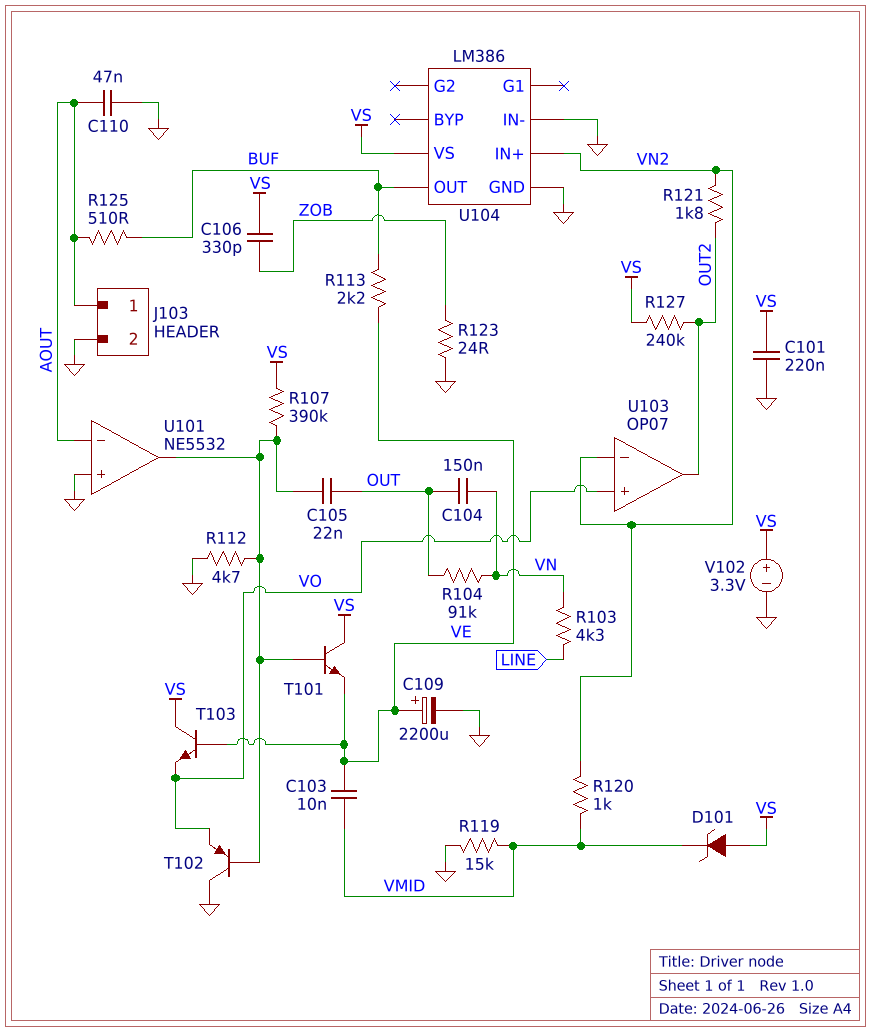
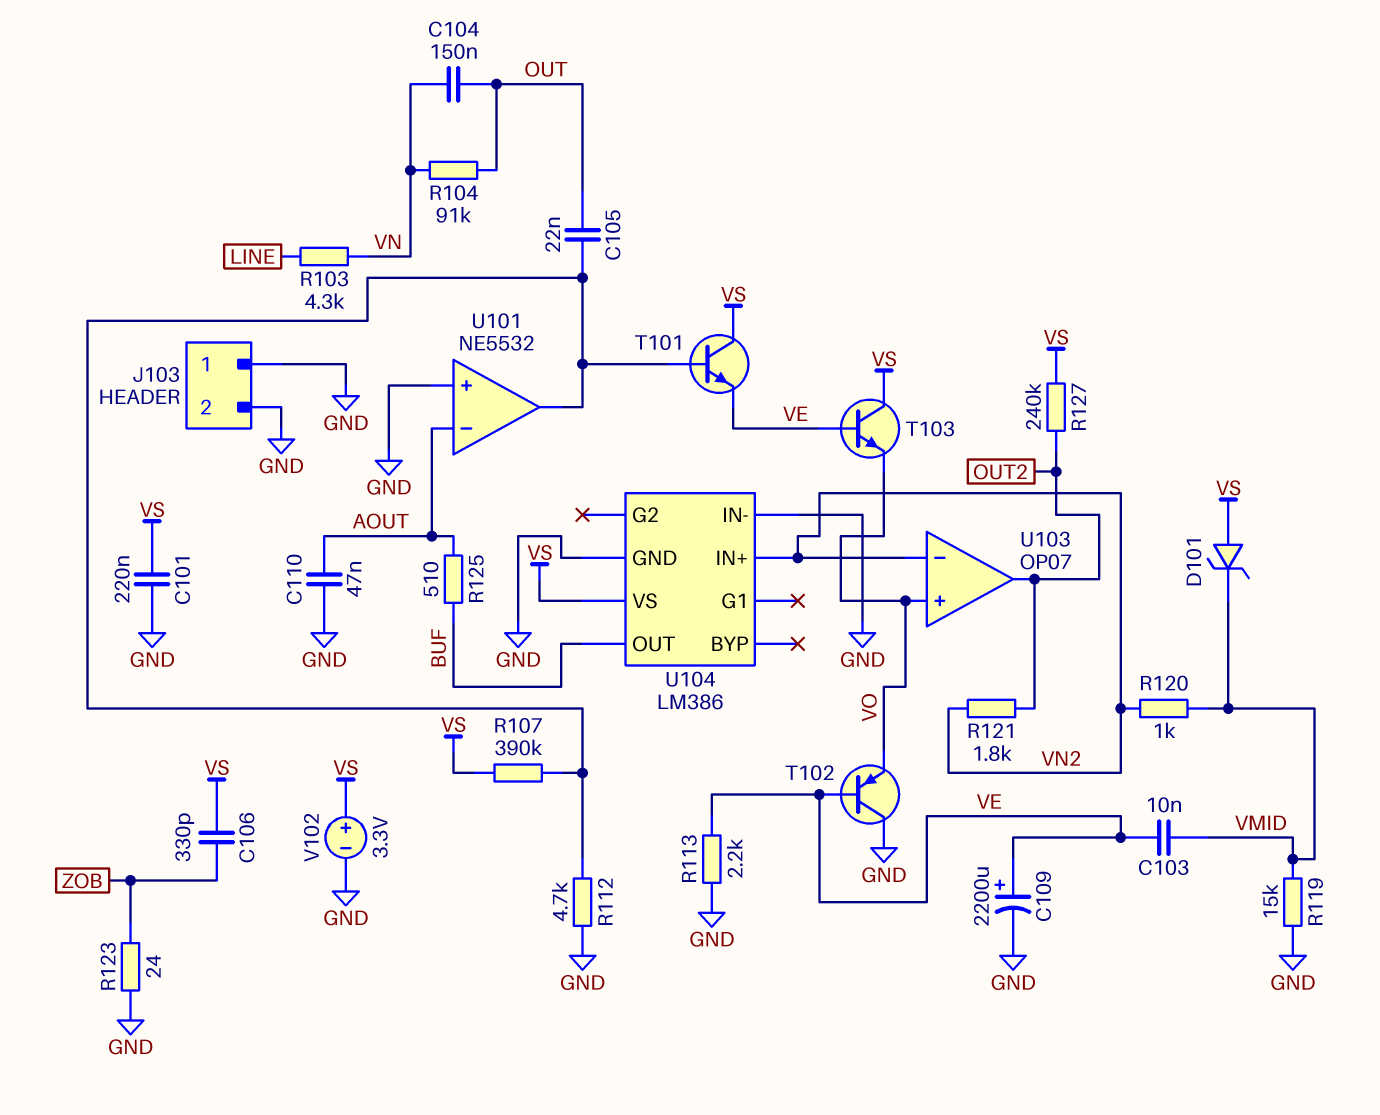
J103 pin 1: AOUT -> GND
R113: 2.2k (BUF, VE) -> 2.2k (GND, VE)
T102: PNP (B U101/out, C GND, E VO) -> PNP (B VE, C GND, E VO)

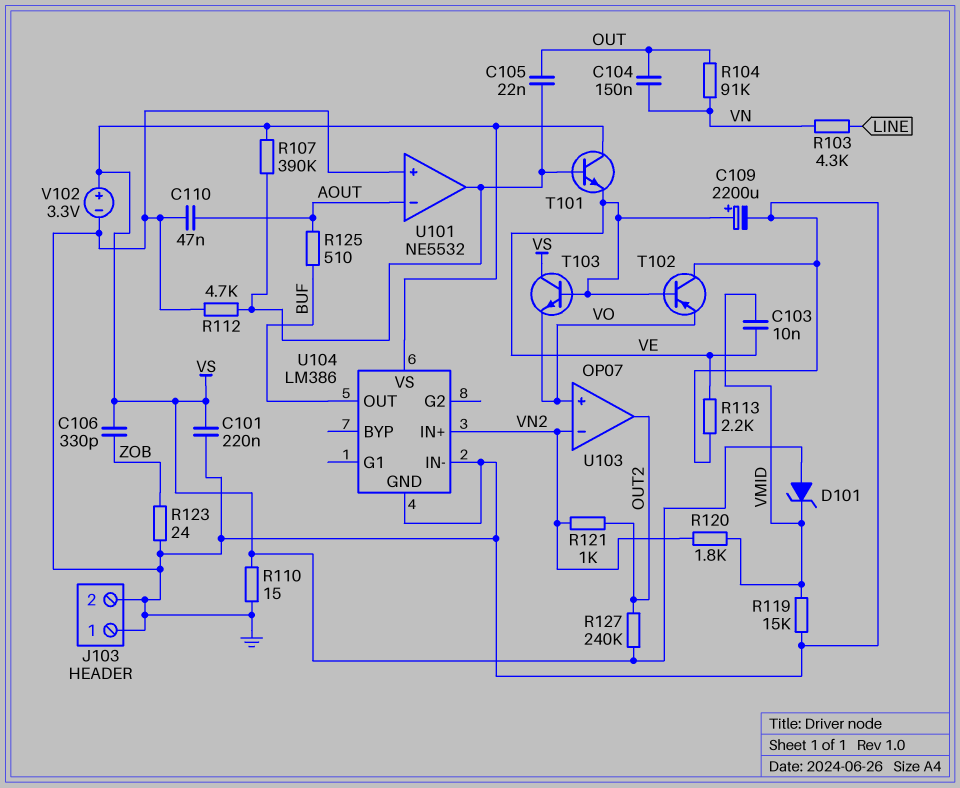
R110: none -> 15 (GND, VS)
R120: 1k (VMID, VN2) -> 1.8k (VMID, VN2)
R121: 1.8k (OUT2, VN2) -> 1k (OUT2, VN2)

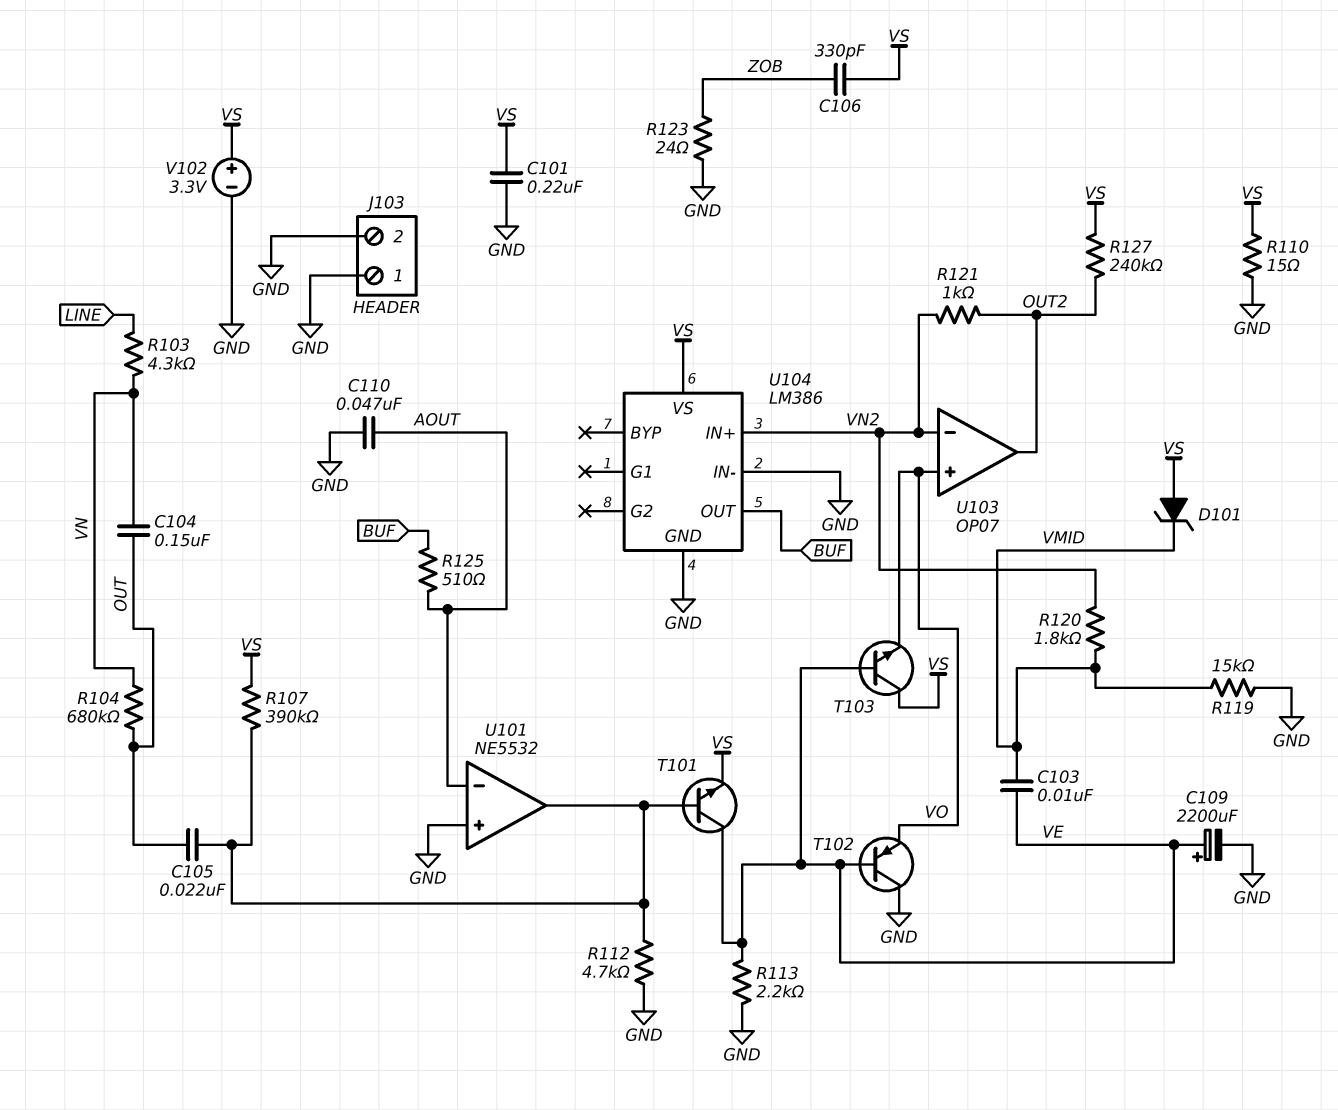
R104: 91k (OUT, VN) -> 680k (OUT, VN)
T101: NPN (B U101/out, C VS, E VE) -> NPN (B U101/out, C VE, E VS)

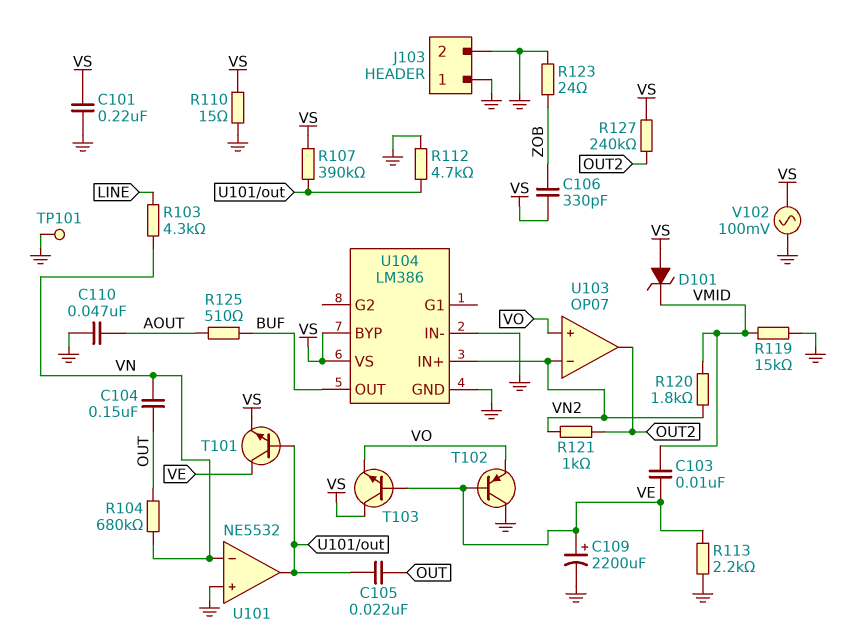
TP101: none -> test point (GND)
U101 pin in-: AOUT -> VN
U104 pin BYP: none -> VS
V102: 3.3V (plus VS, minus GND) -> AC 100mV (GND, VS)

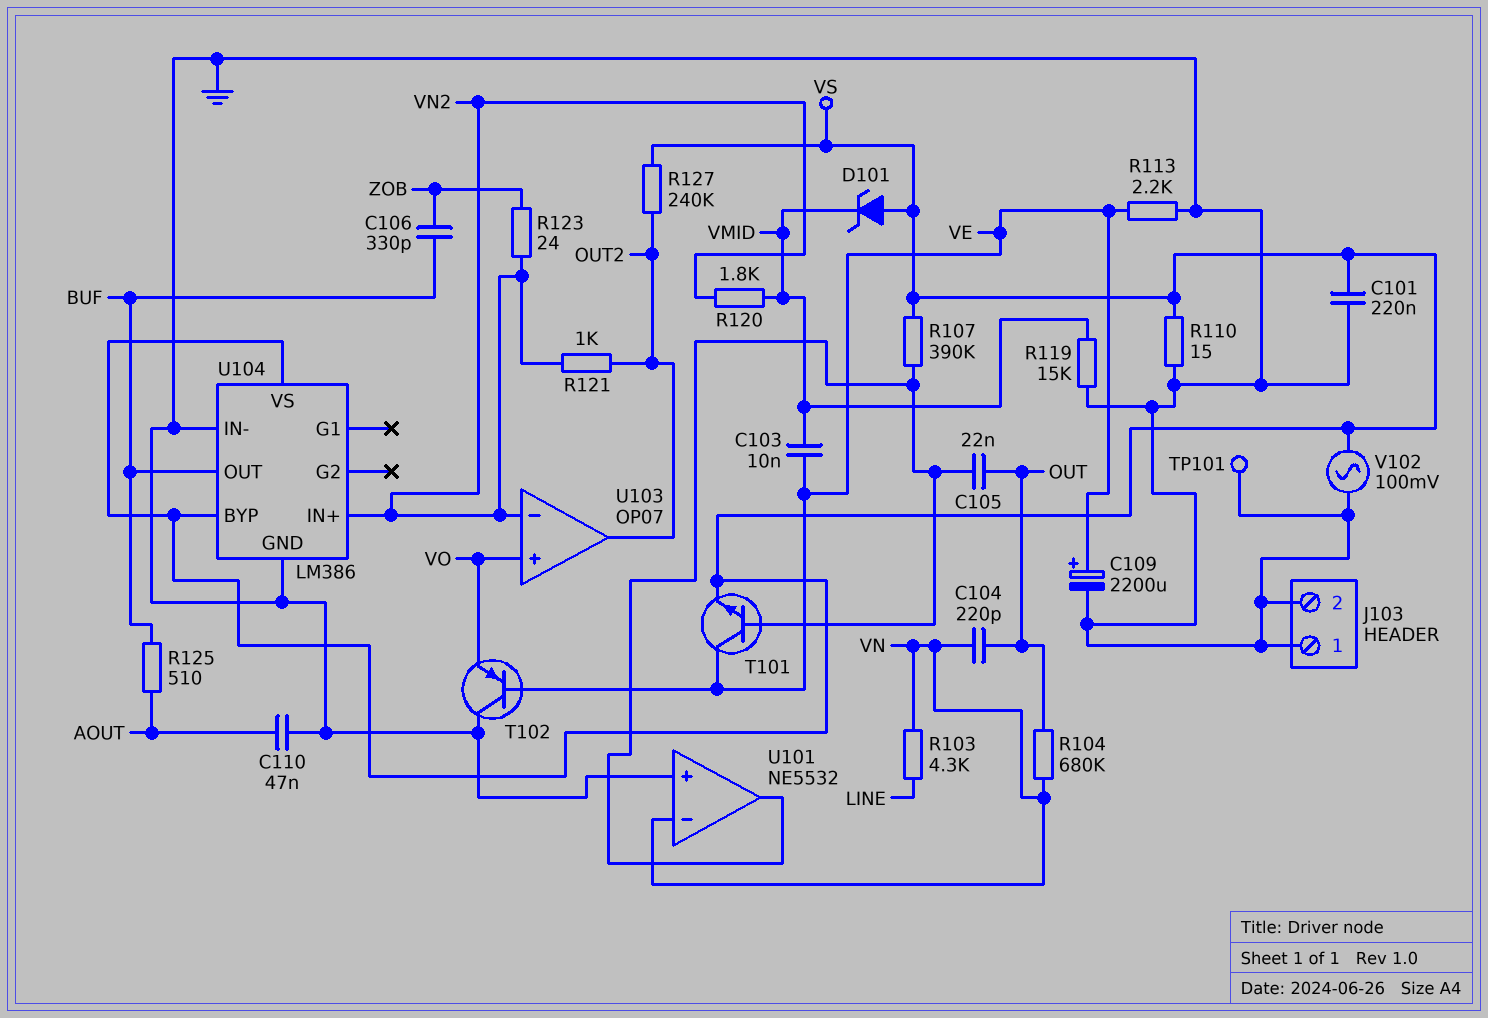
C104: 150nF (OUT, VN) -> 220pF (OUT, VN)
C106: 330pF (VS, ZOB) -> 330pF (BUF, ZOB)
R112: 4.7k (GND, U101/out) -> none
R123: 24 (GND, ZOB) -> 24 (VN2, ZOB)
T103: NPN (B VE, C VS, E VO) -> none

